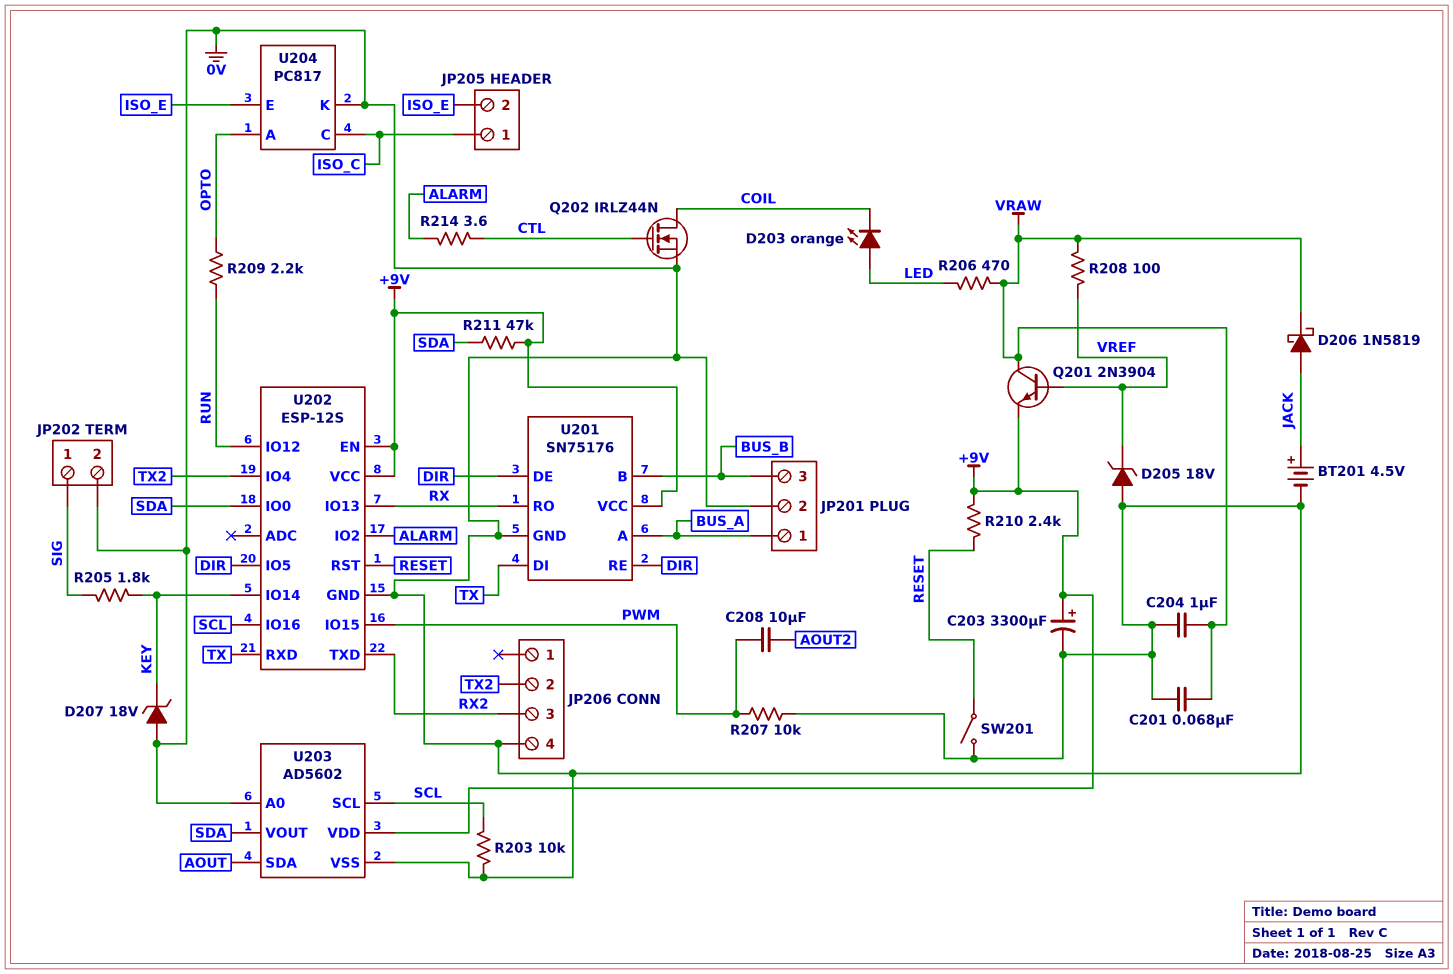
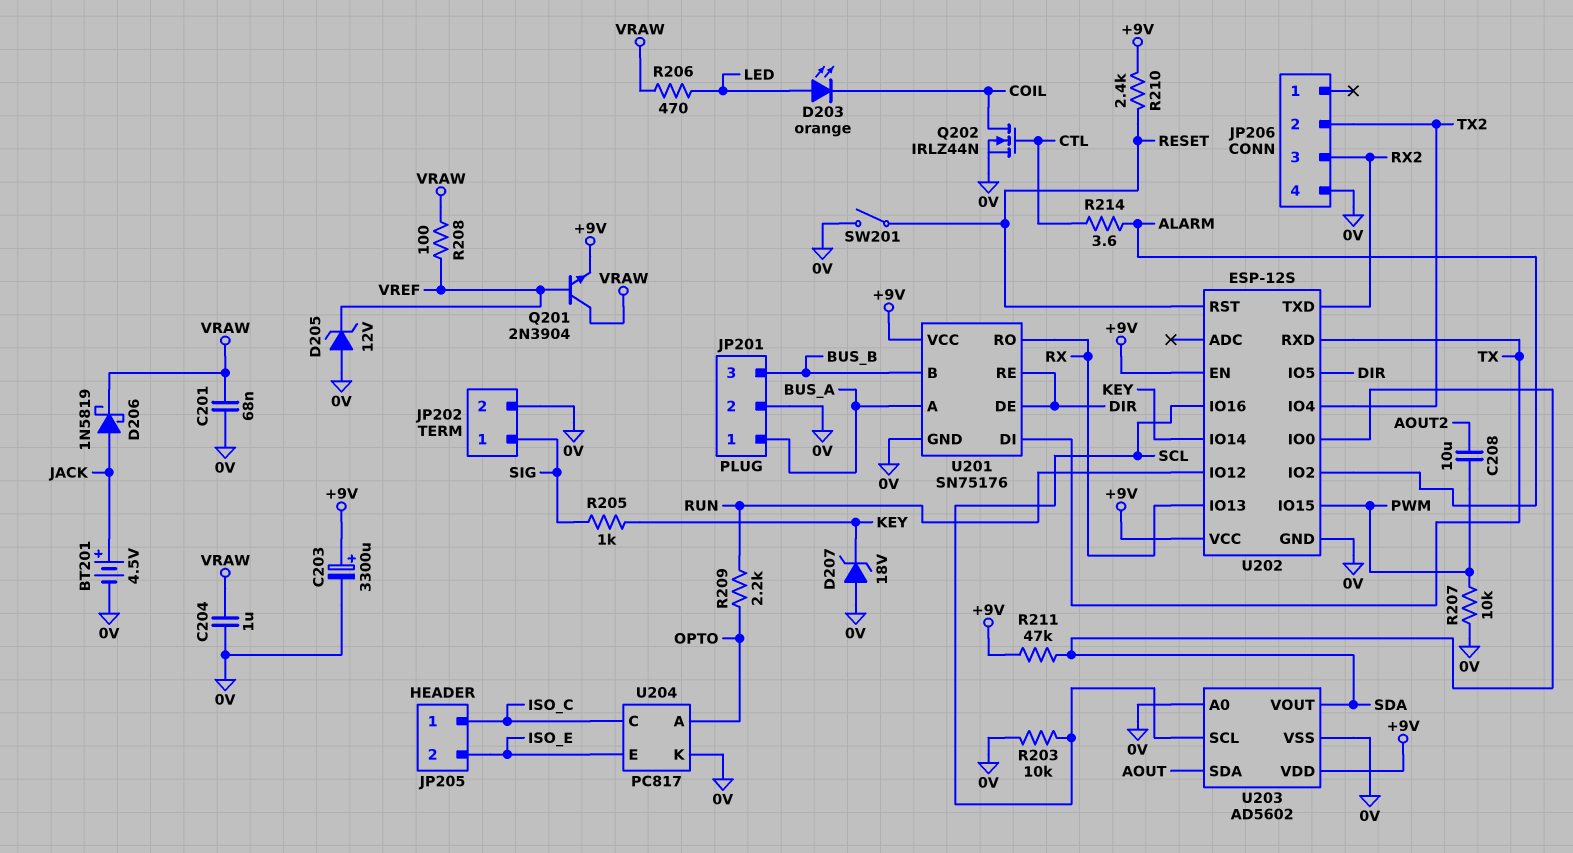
D205: zener 18V (A 0V, K VREF) -> zener 12V (A 0V, K VREF)
R205: 1.8k (KEY, SIG) -> 1k (KEY, SIG)

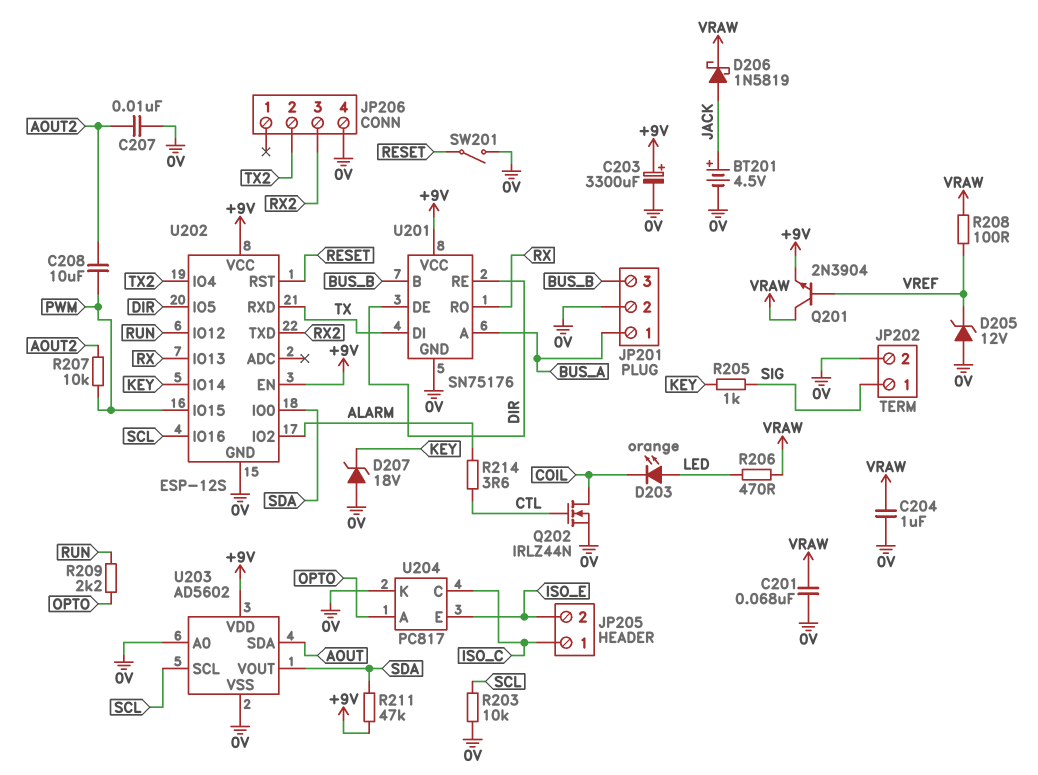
C207: none -> 10nF (0V, AOUT2)
R207: 10k (0V, PWM) -> 10k (AOUT2, PWM)
R210: 2.4k (+9V, RESET) -> none

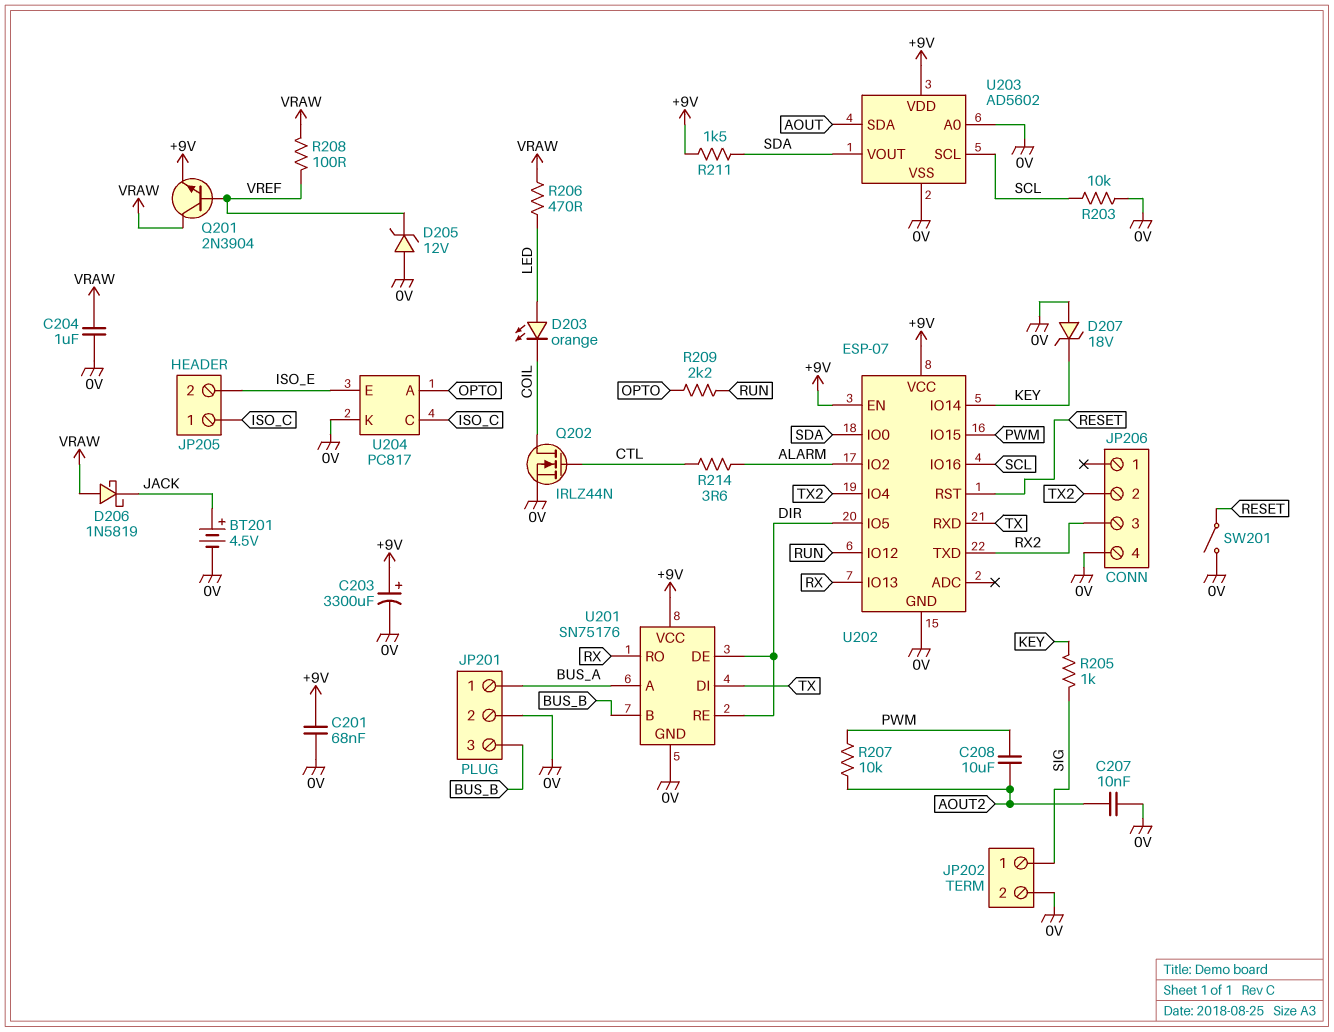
C201: 68nF (0V, VRAW) -> 68nF (+9V, 0V)
D206: schottky 1N5819 (A JACK, K VRAW) -> schottky 1N5819 (A VRAW, K JACK)
R211: 47k (+9V, SDA) -> 1.5k (+9V, SDA)
U202: ESP-12S -> ESP-07

